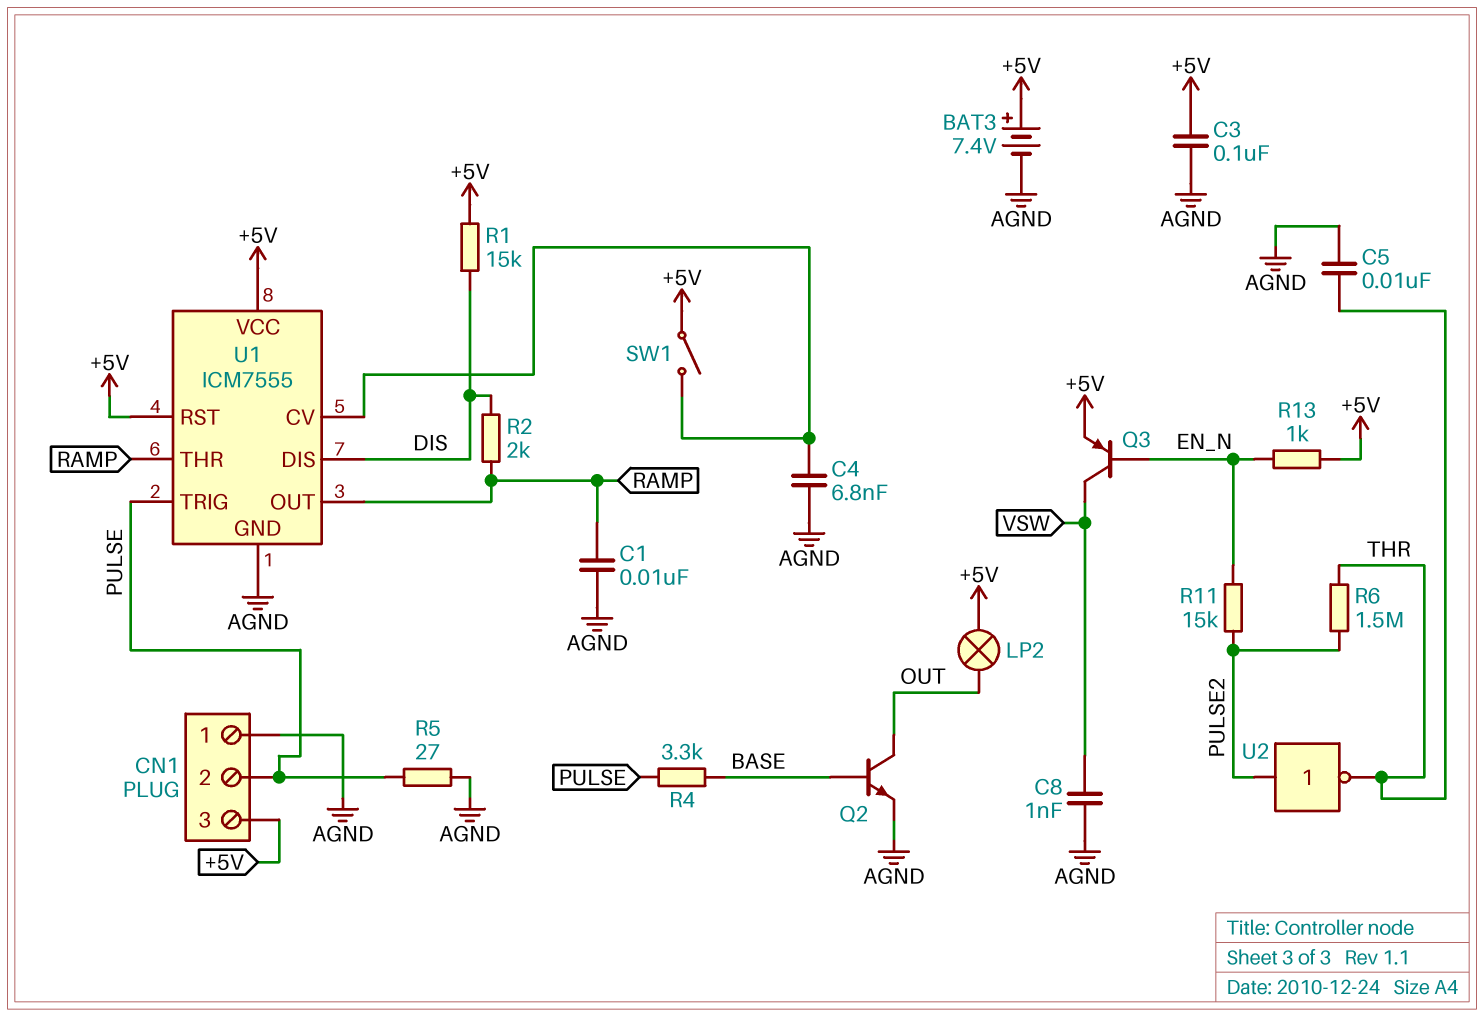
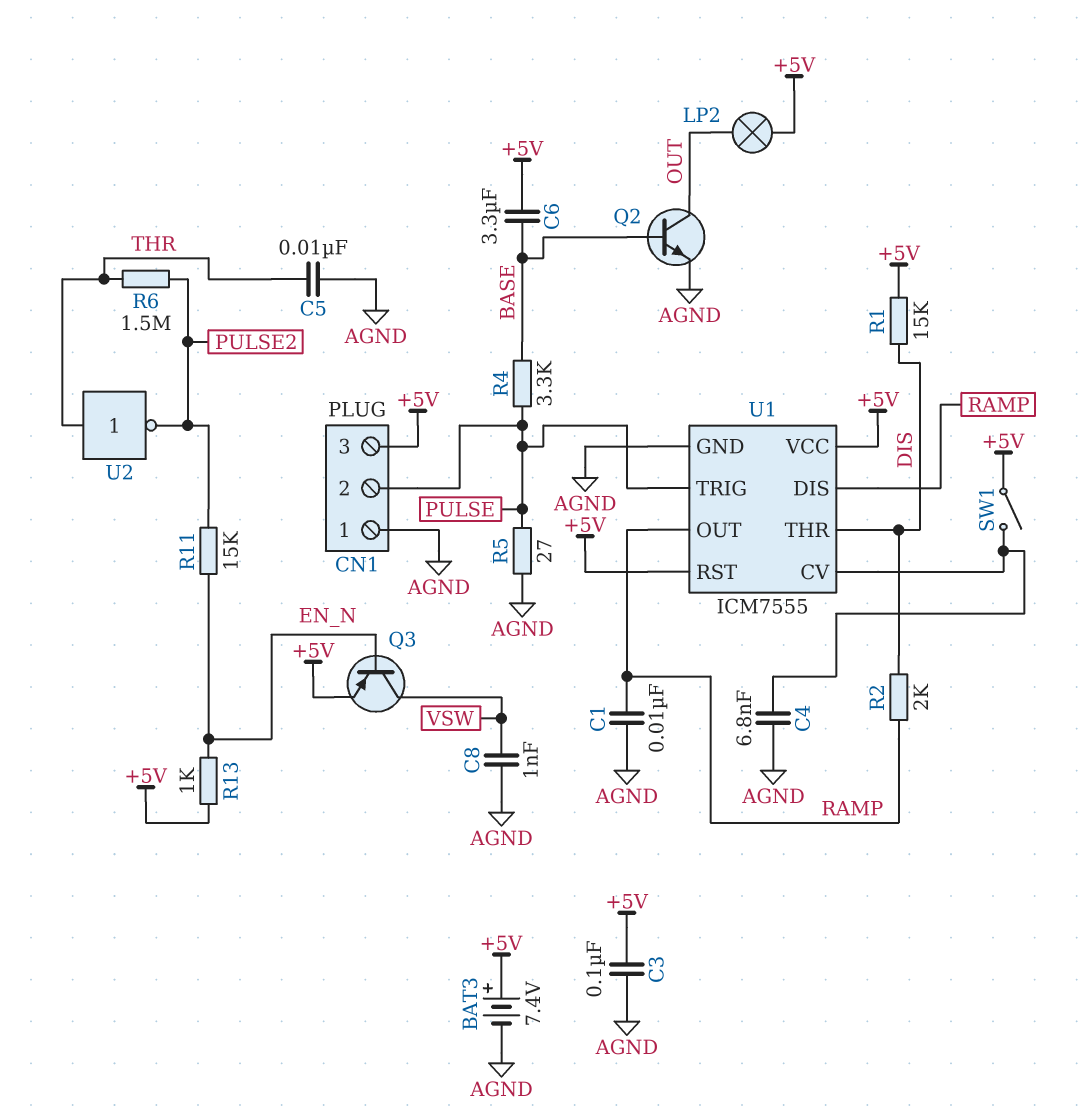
C6: none -> 3.3uF (+5V, BASE)
U1 pin DIS: DIS -> RAMP
U1 pin THR: RAMP -> DIS
U2: NOT (in PULSE2, out THR) -> NOT (in THR, out PULSE2)

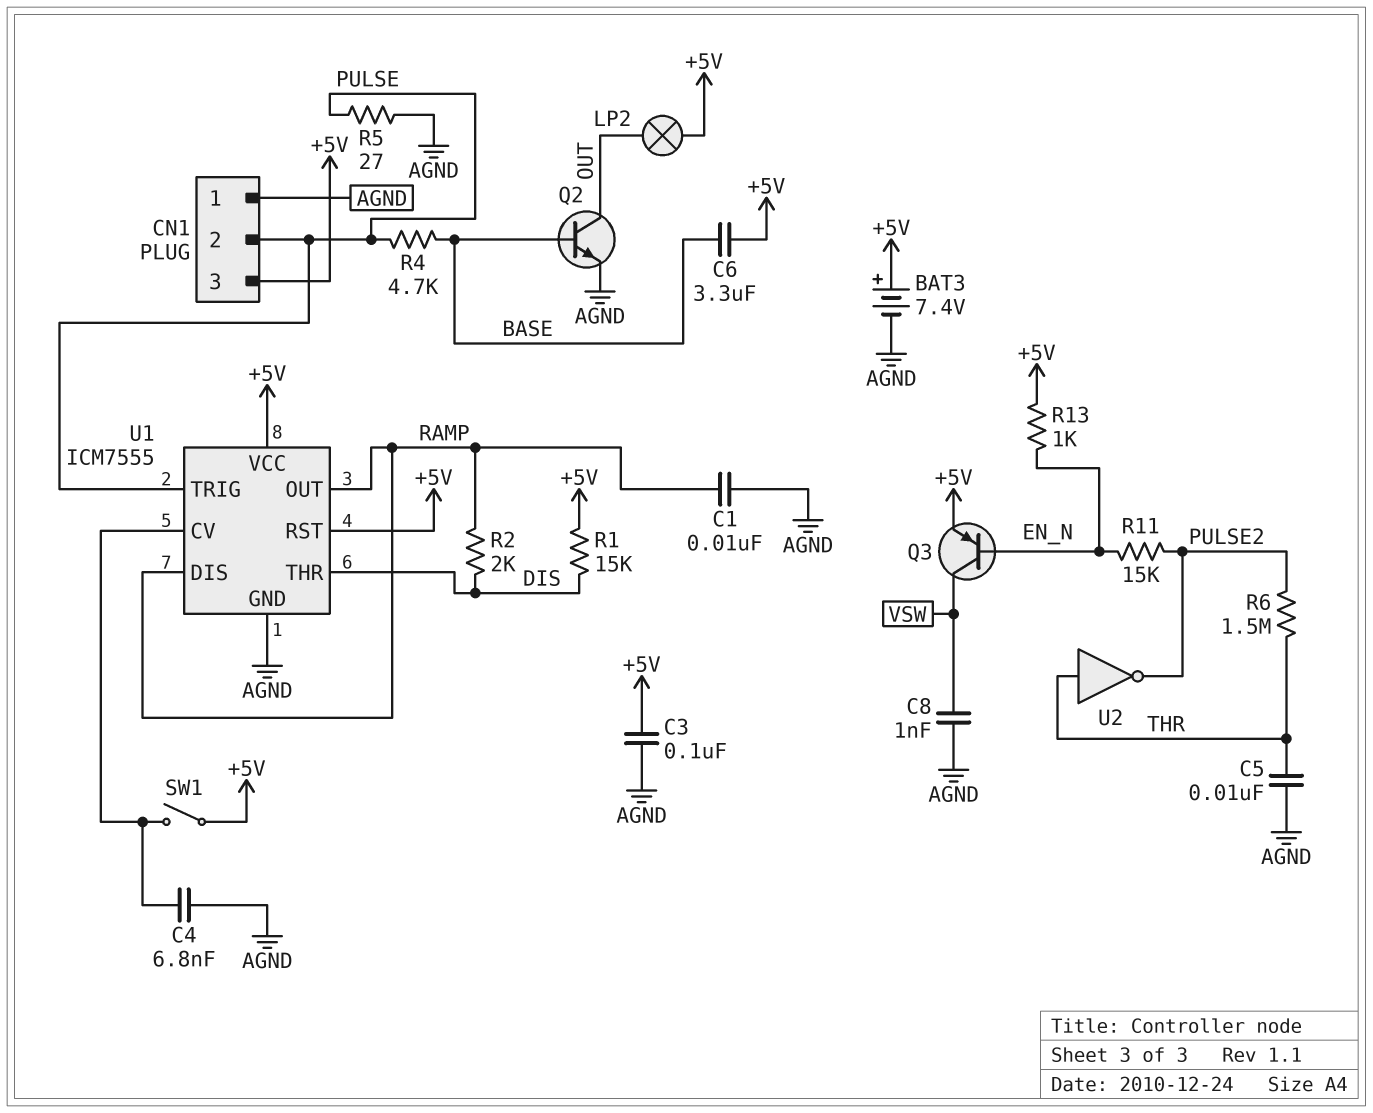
R4: 3.3k (BASE, PULSE) -> 4.7k (BASE, PULSE)

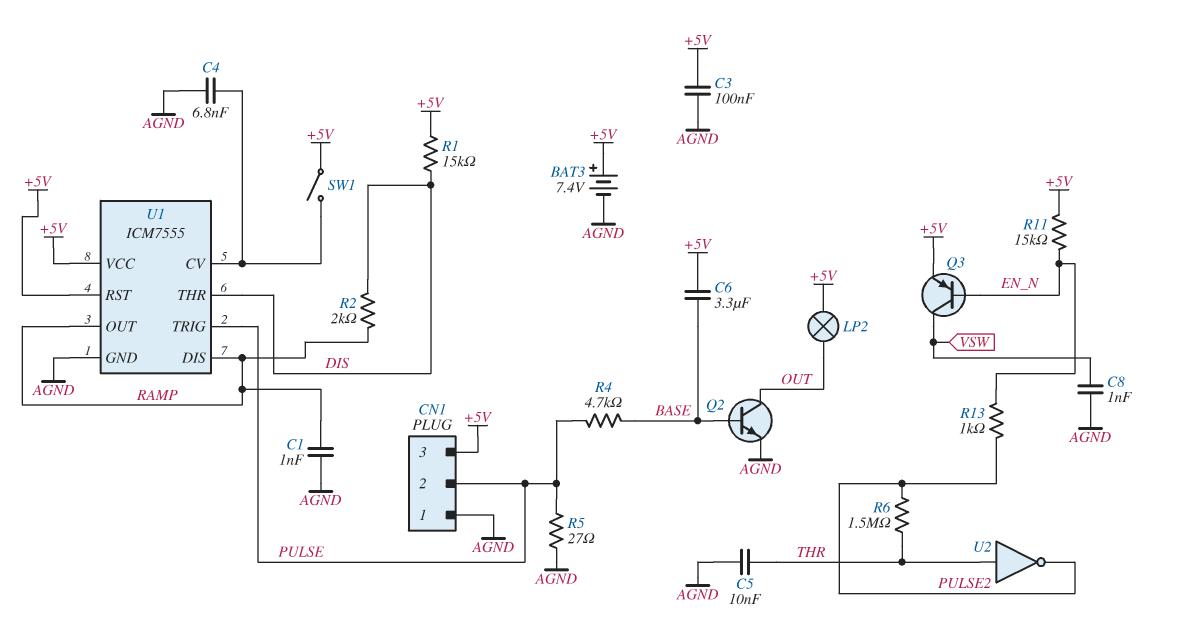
C1: 10nF (AGND, RAMP) -> 1nF (AGND, RAMP)
R11: 15k (EN_N, PULSE2) -> 15k (+5V, EN_N)
R13: 1k (+5V, EN_N) -> 1k (EN_N, PULSE2)

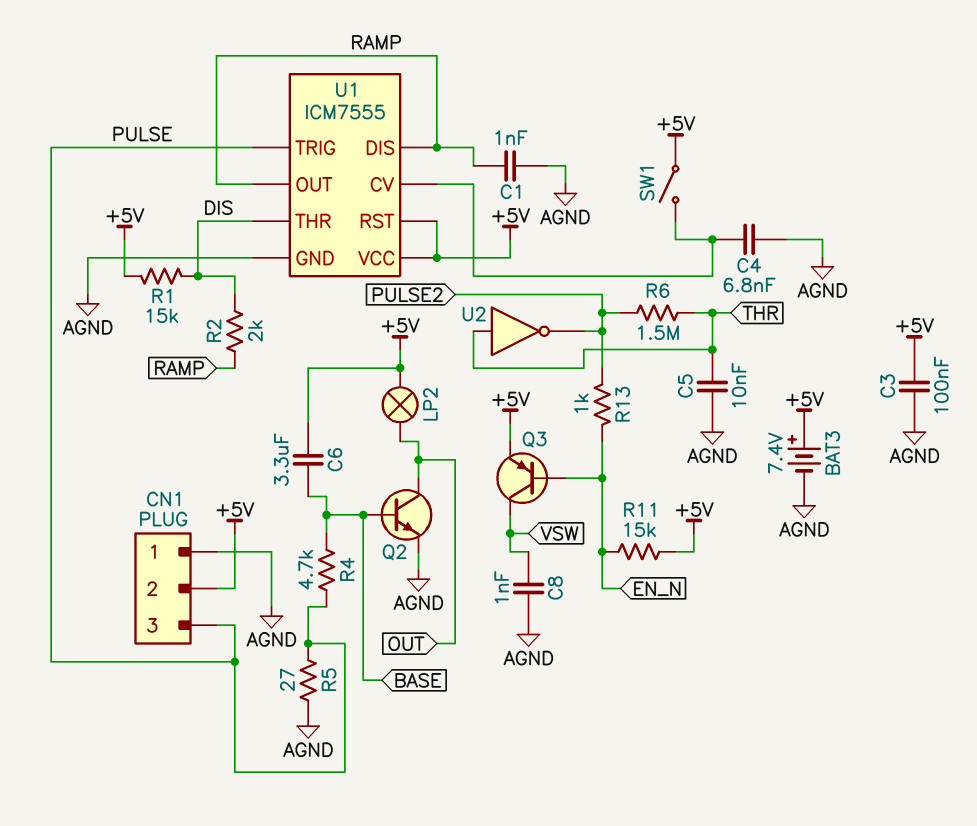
CN1 pin 2: PULSE -> +5V
CN1 pin 3: +5V -> PULSE

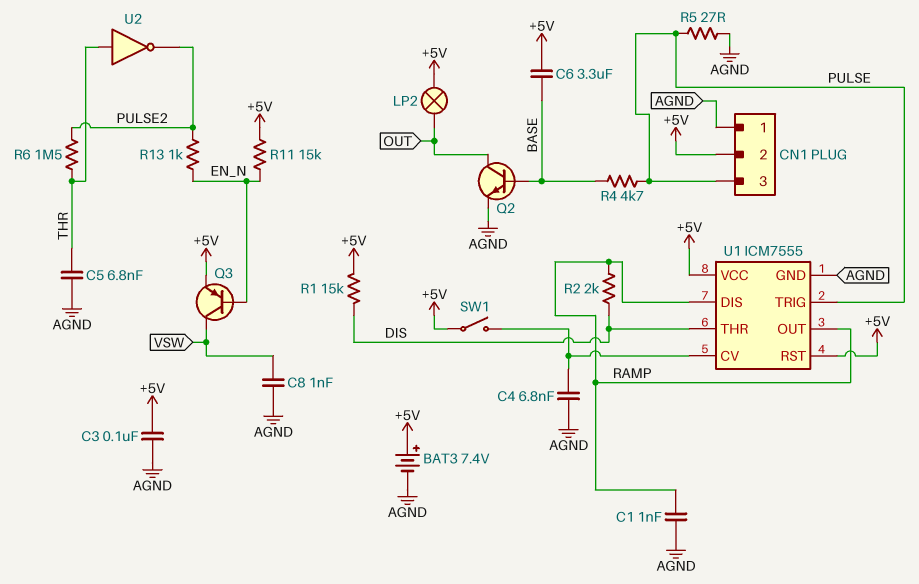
C5: 10nF (AGND, THR) -> 6.8nF (AGND, THR)

